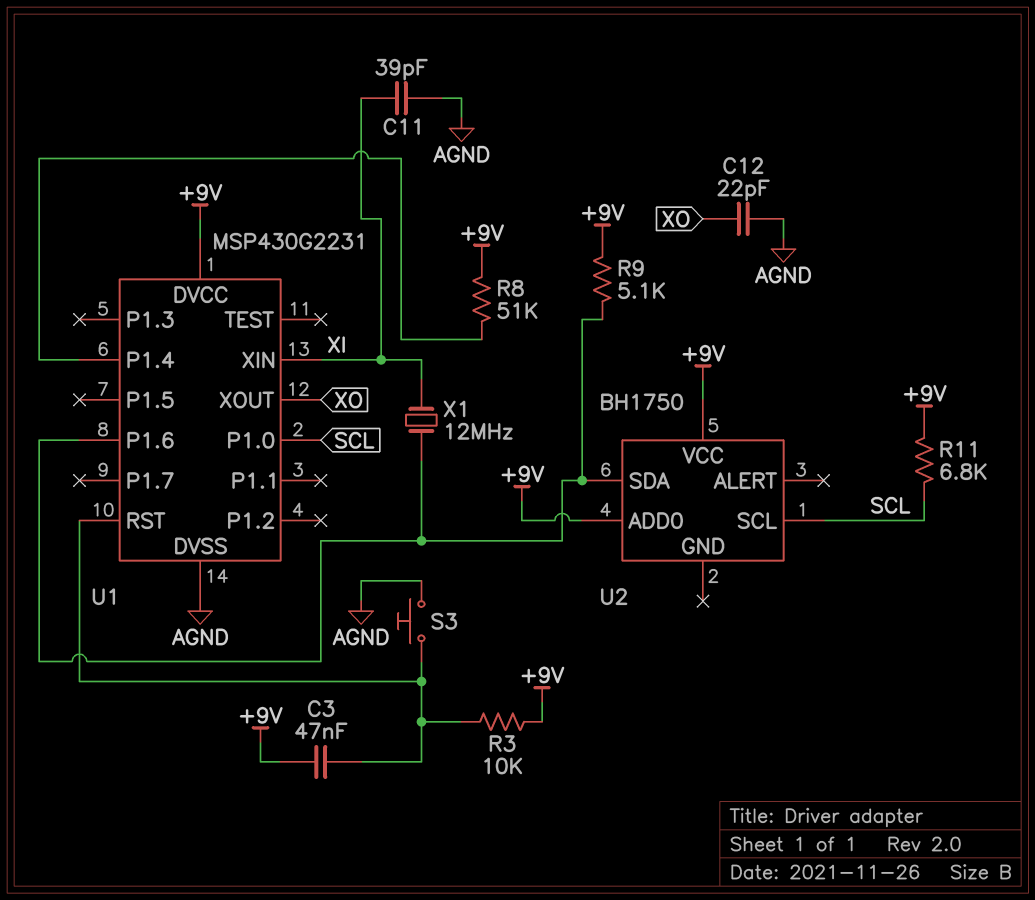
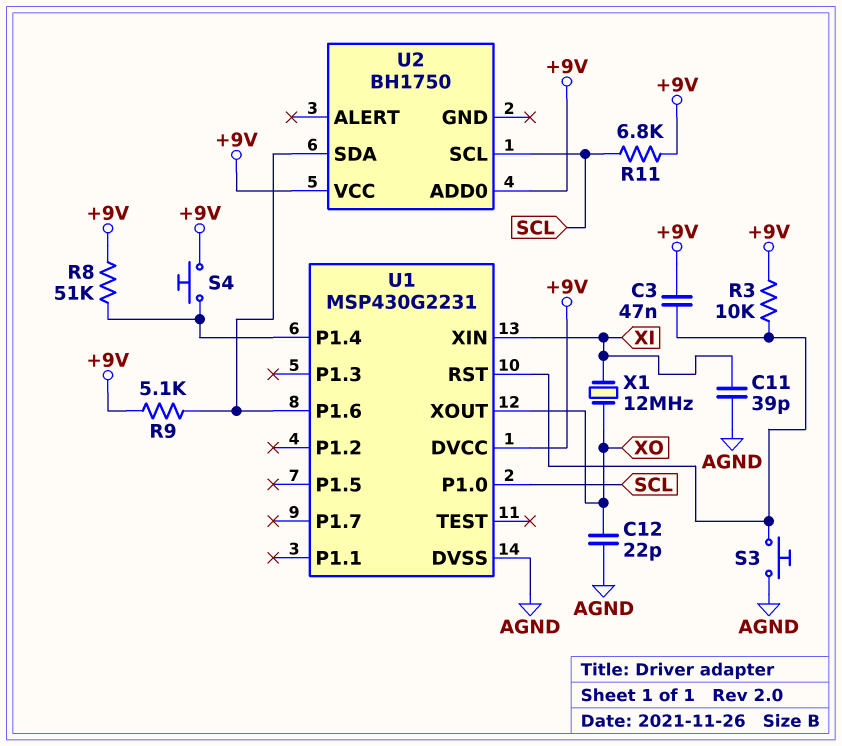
S4: none -> button (+9V, U1/P1.4)
X1: 12MHz (U1/P1.6, XI) -> 12MHz (XI, XO)

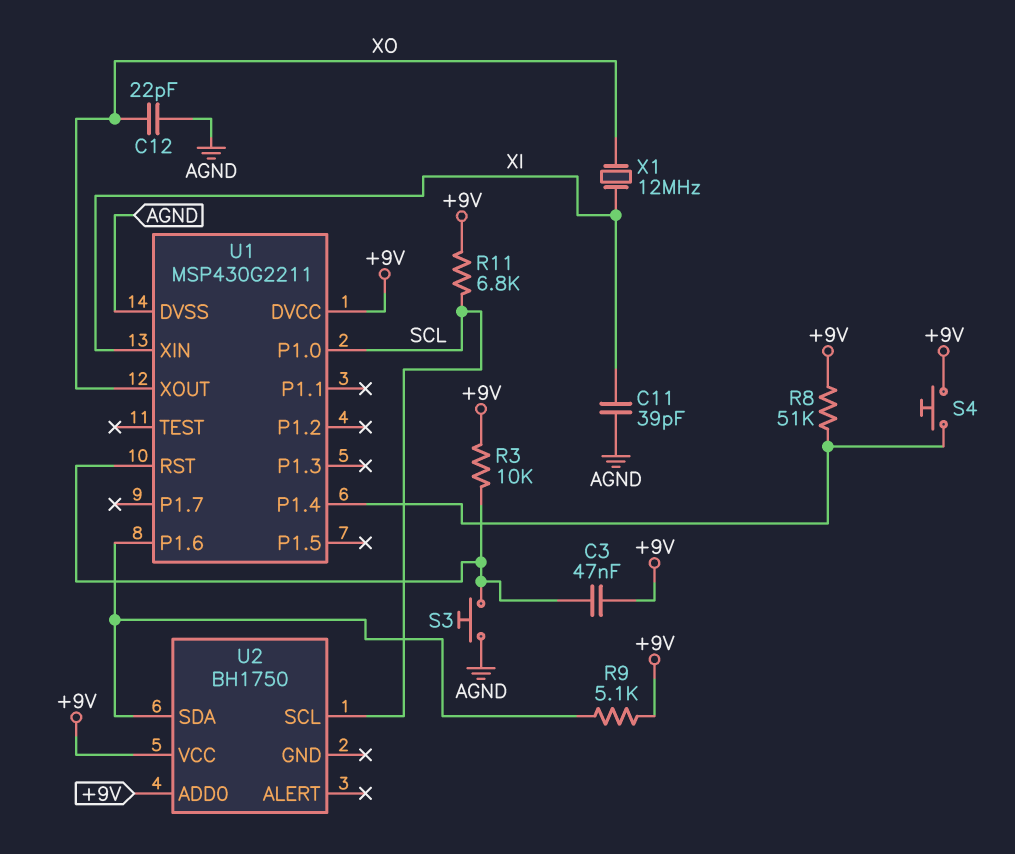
U1: MSP430G2231 -> MSP430G2211

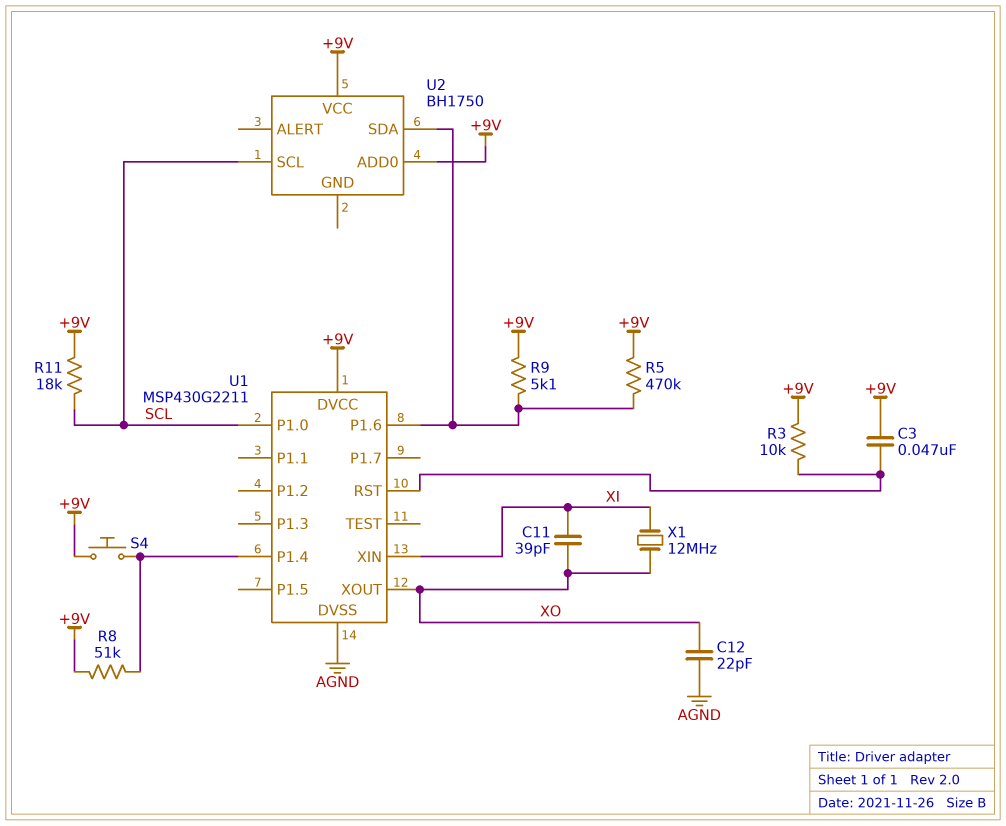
C11: 39pF (AGND, XI) -> 39pF (XI, XO)
R5: none -> 470k (+9V, U1/P1.6)
R11: 6.8k (+9V, SCL) -> 18k (+9V, SCL)
S3: button (AGND, U1/RST) -> none

